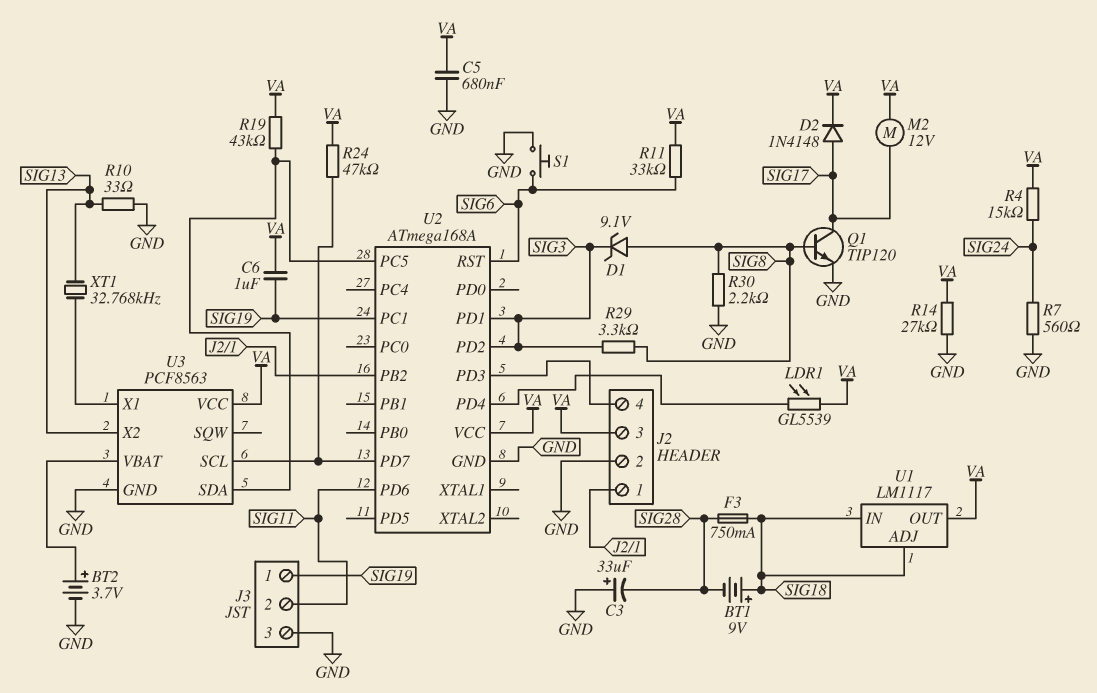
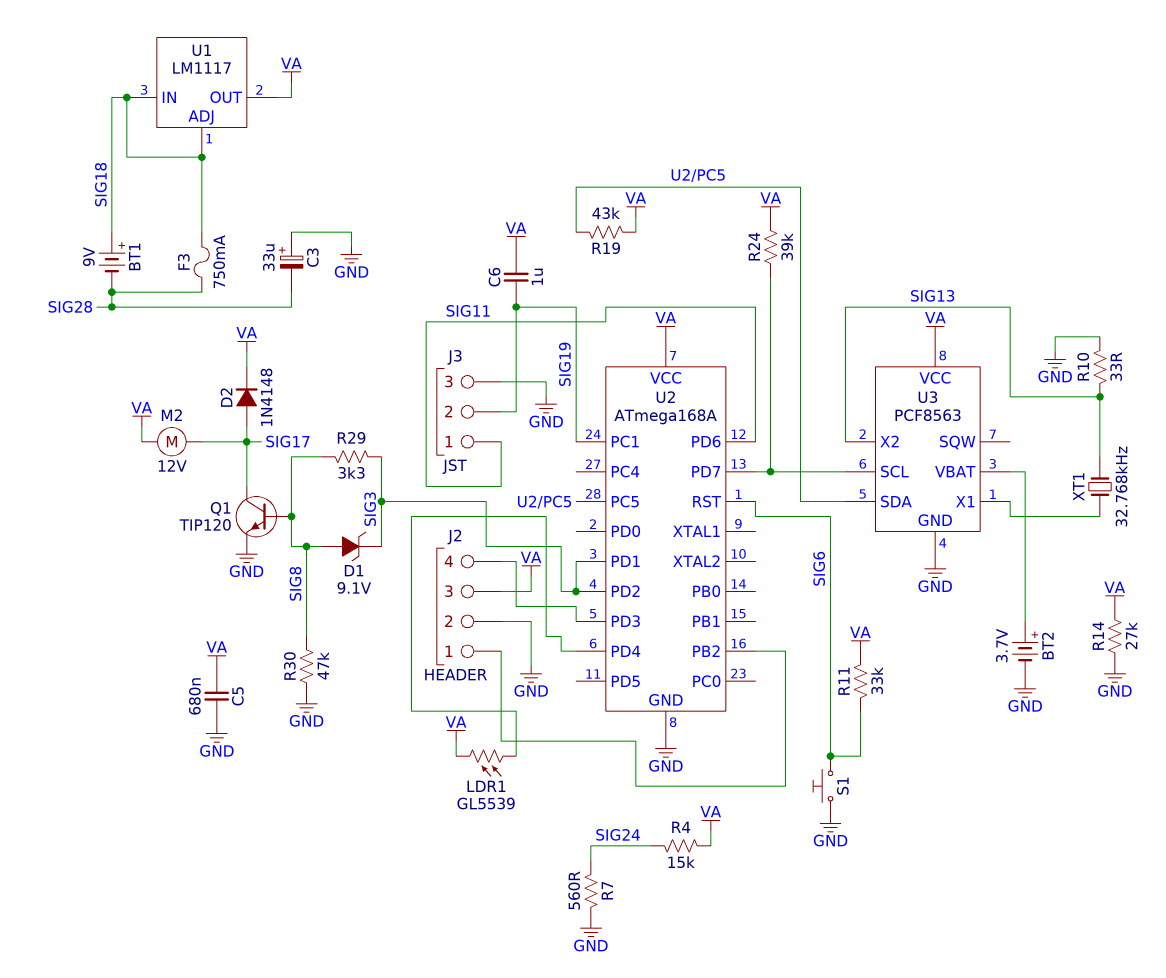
J3 pin 1: SIG19 -> SIG11
J3 pin 2: SIG11 -> SIG19
R24: 47k (U2/PD7, VA) -> 39k (U2/PD7, VA)
R30: 2.2k (GND, SIG8) -> 47k (GND, SIG8)

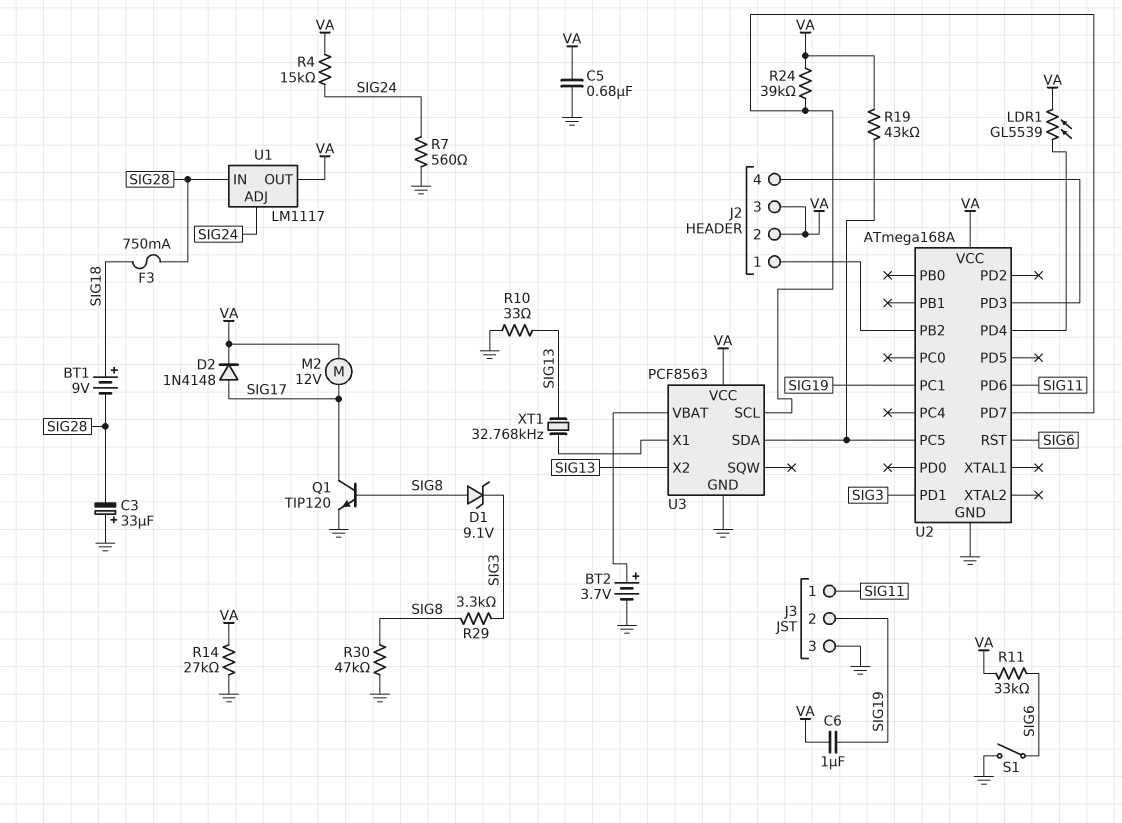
J2 pin 2: GND -> VA
S1: button (GND, SIG6) -> switch (GND, SIG6)
U1 pin ADJ: SIG18 -> SIG24
U1 pin IN: SIG18 -> SIG28
U2 pin PD2: SIG3 -> none

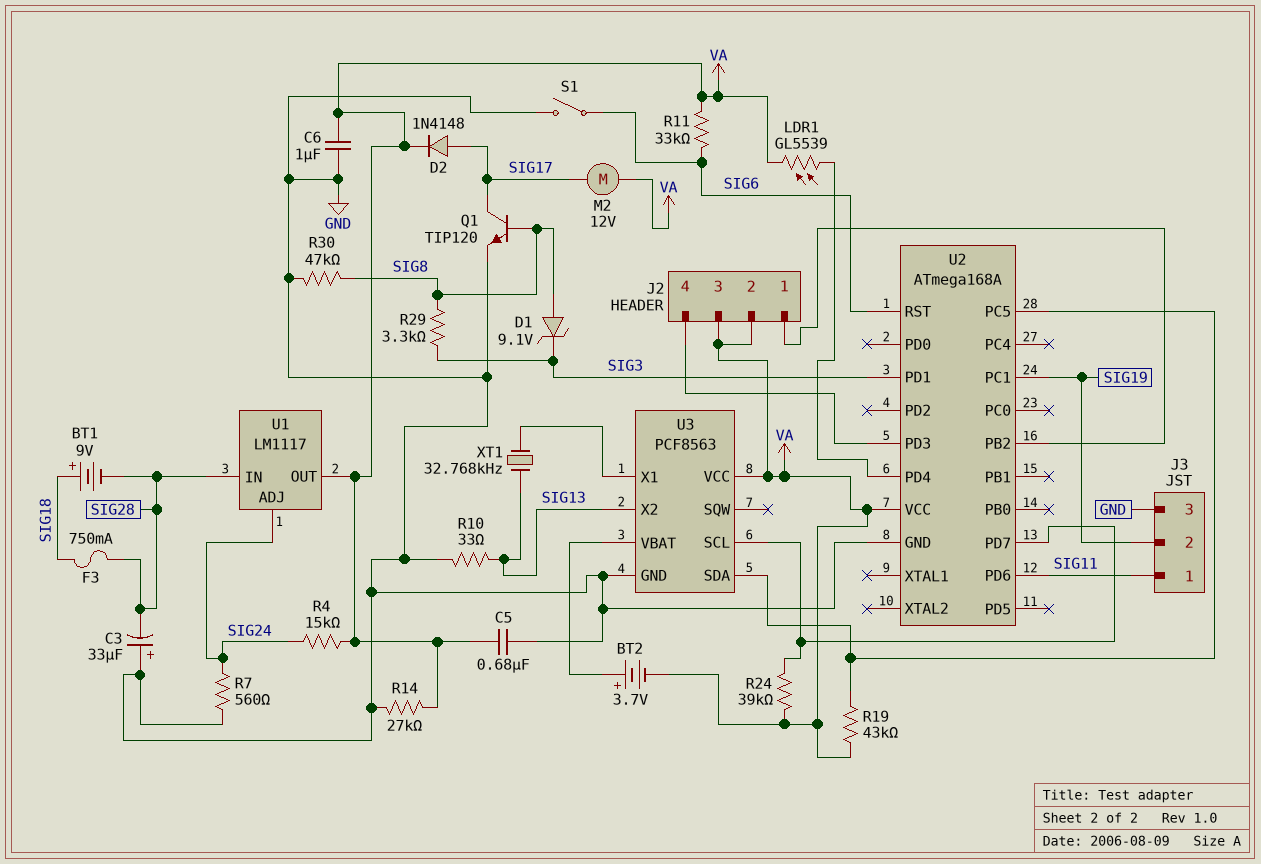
BT2: 3.7V (plus U3/VBAT, minus GND) -> 3.7V (plus U3/VBAT, minus VA)
C6: 1uF (SIG19, VA) -> 1uF (GND, VA)

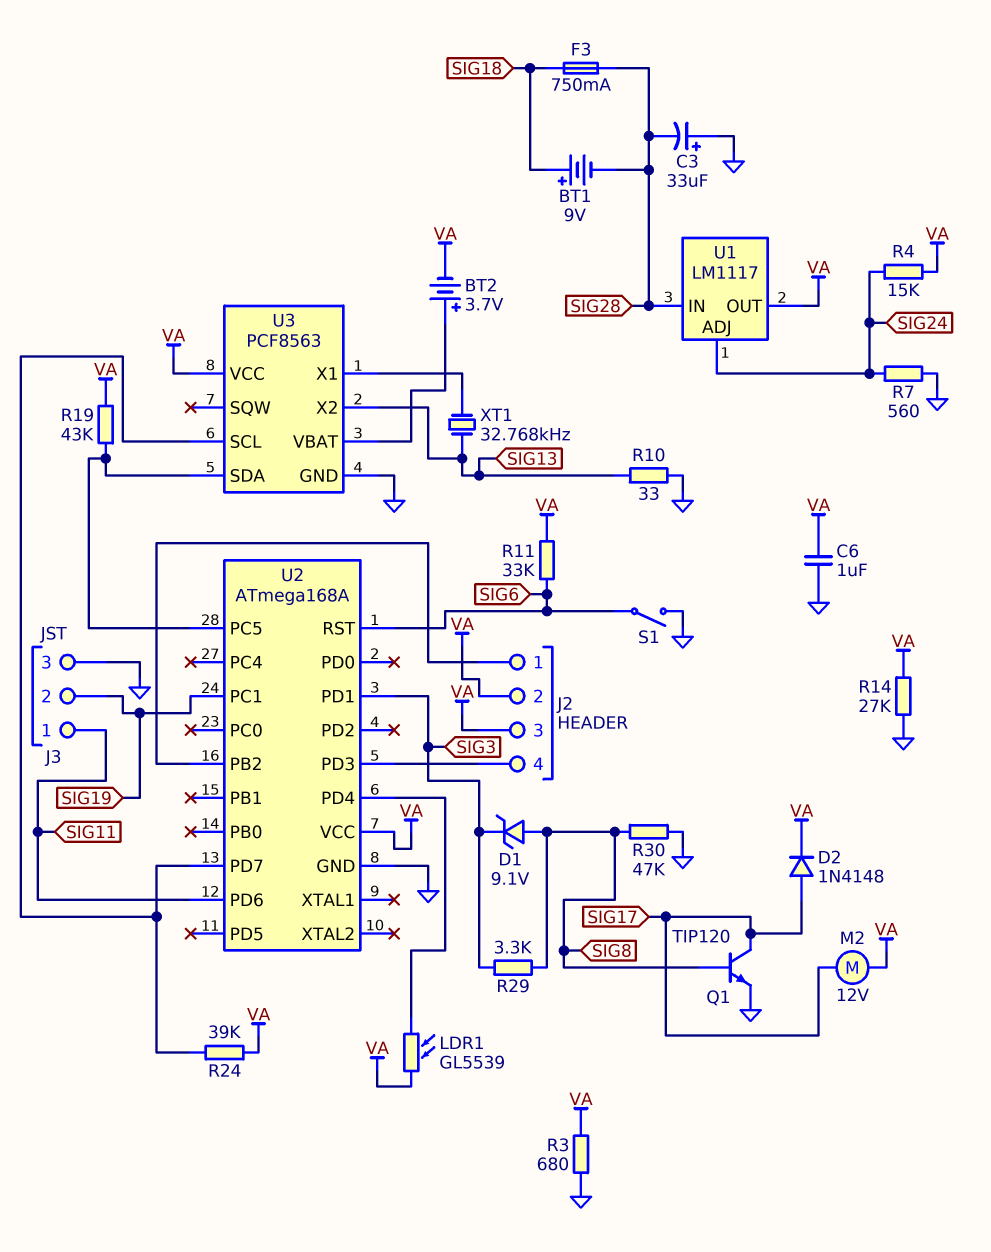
C5: 680nF (GND, VA) -> none
R3: none -> 680 (GND, VA)

